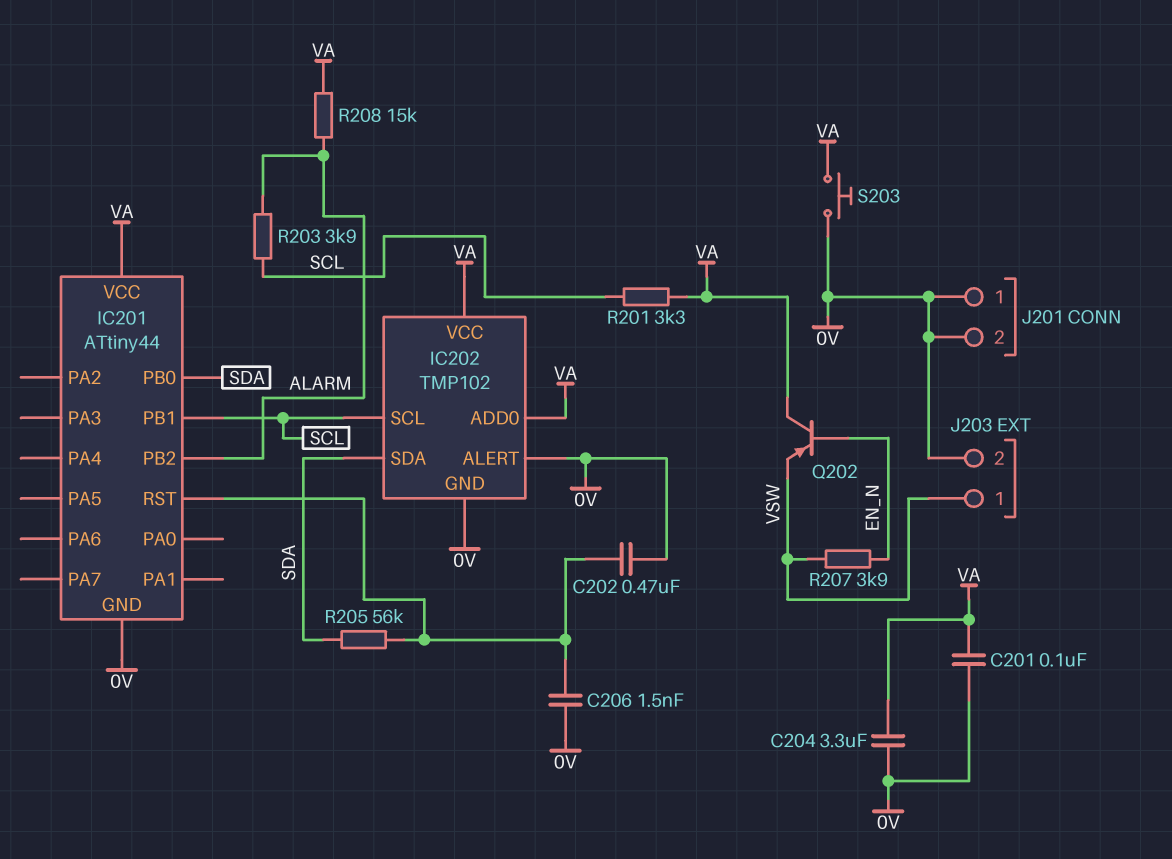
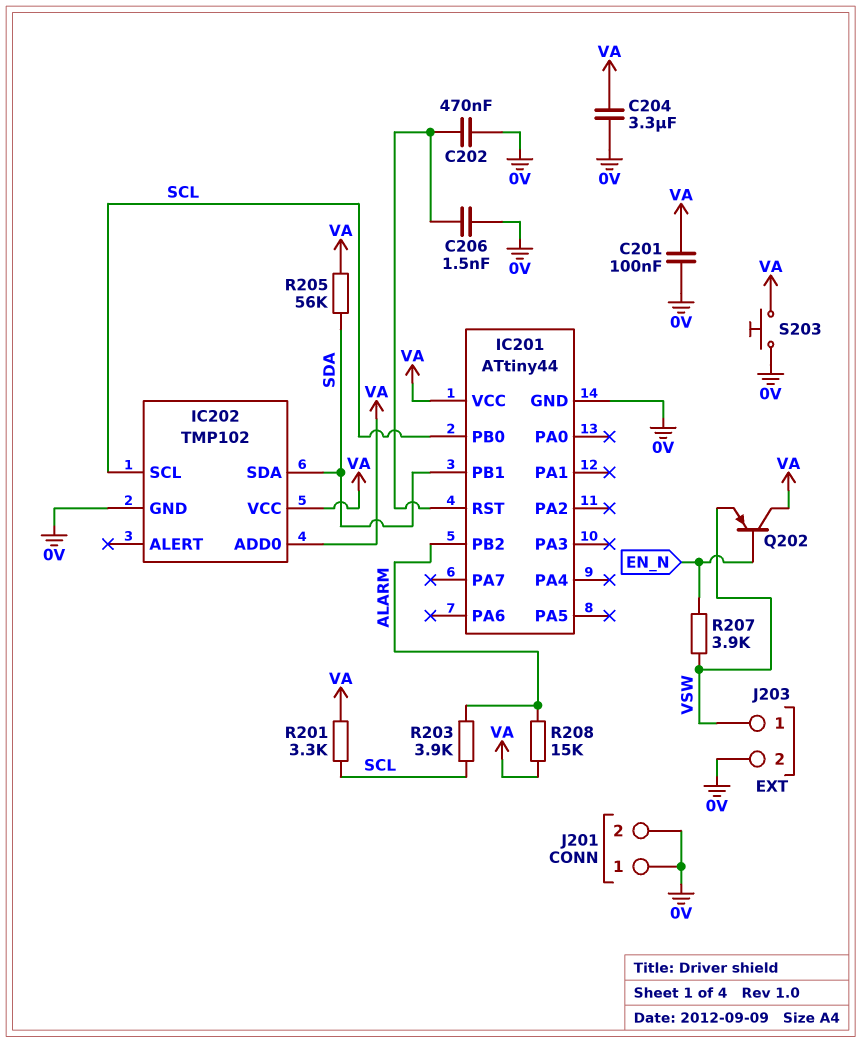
IC201 pin PB0: SDA -> SCL
IC201 pin PB1: SCL -> SDA
IC202 pin ALERT: 0V -> none
R205: 56k (IC201/RST, SDA) -> 56k (SDA, VA)

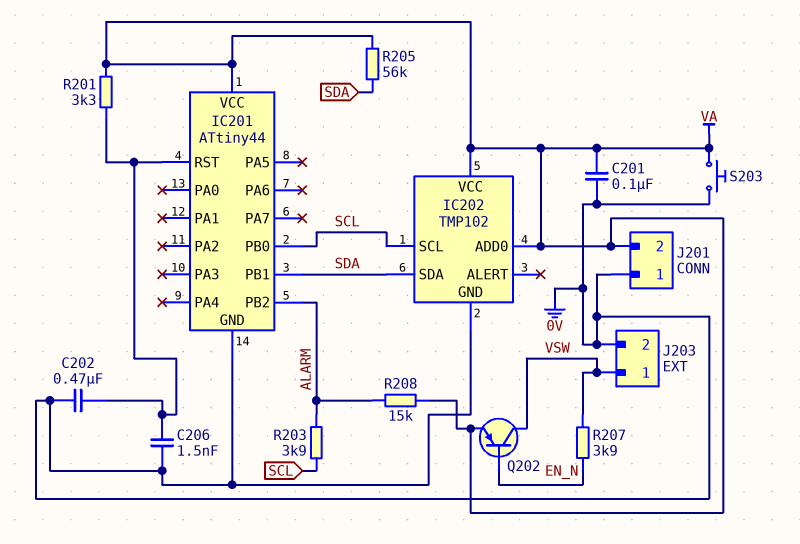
C204: 3.3uF (0V, VA) -> none
J201 pin 2: 0V -> VA
Q202: PNP (B EN_N, C VA, E VSW) -> PNP (B EN_N, C VSW, E VA)
R201: 3.3k (SCL, VA) -> 3.3k (IC201/RST, VA)

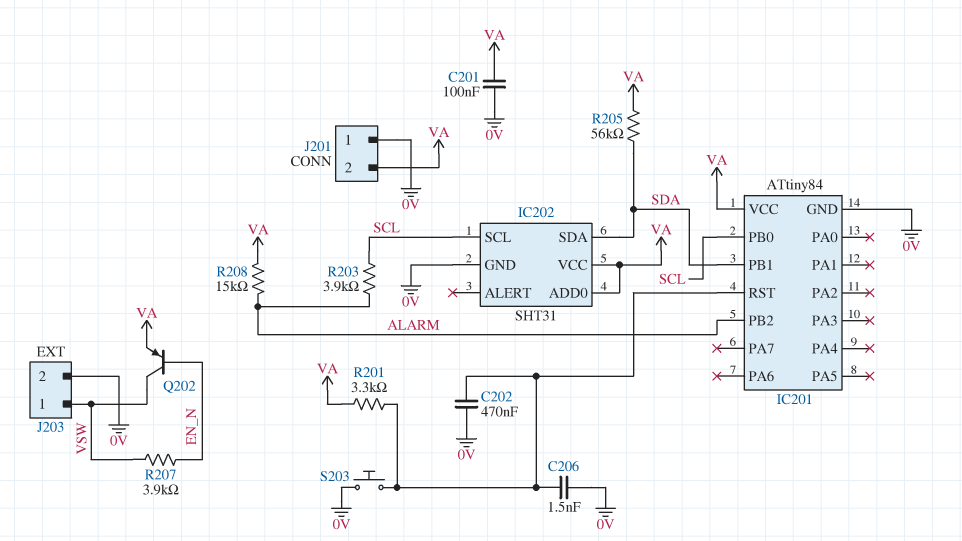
IC201: ATtiny44 -> ATtiny84
IC202: TMP102 -> SHT31
S203: button (0V, VA) -> button (0V, IC201/RST)

